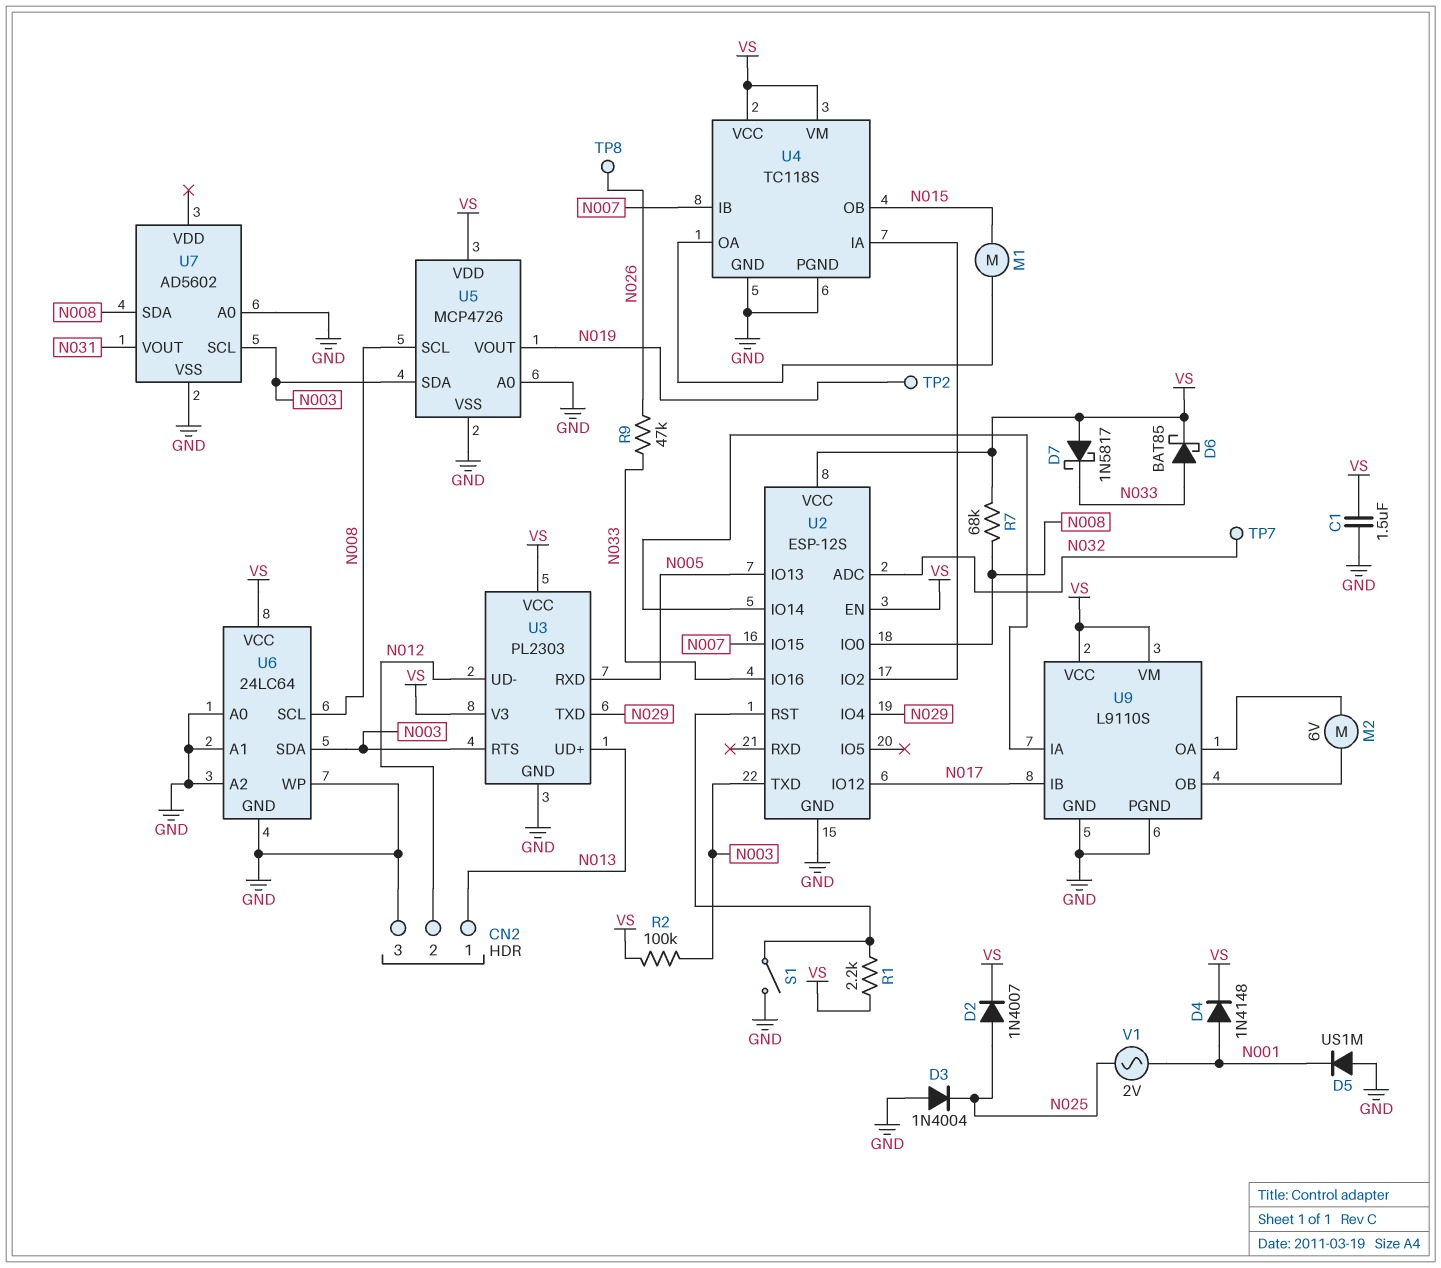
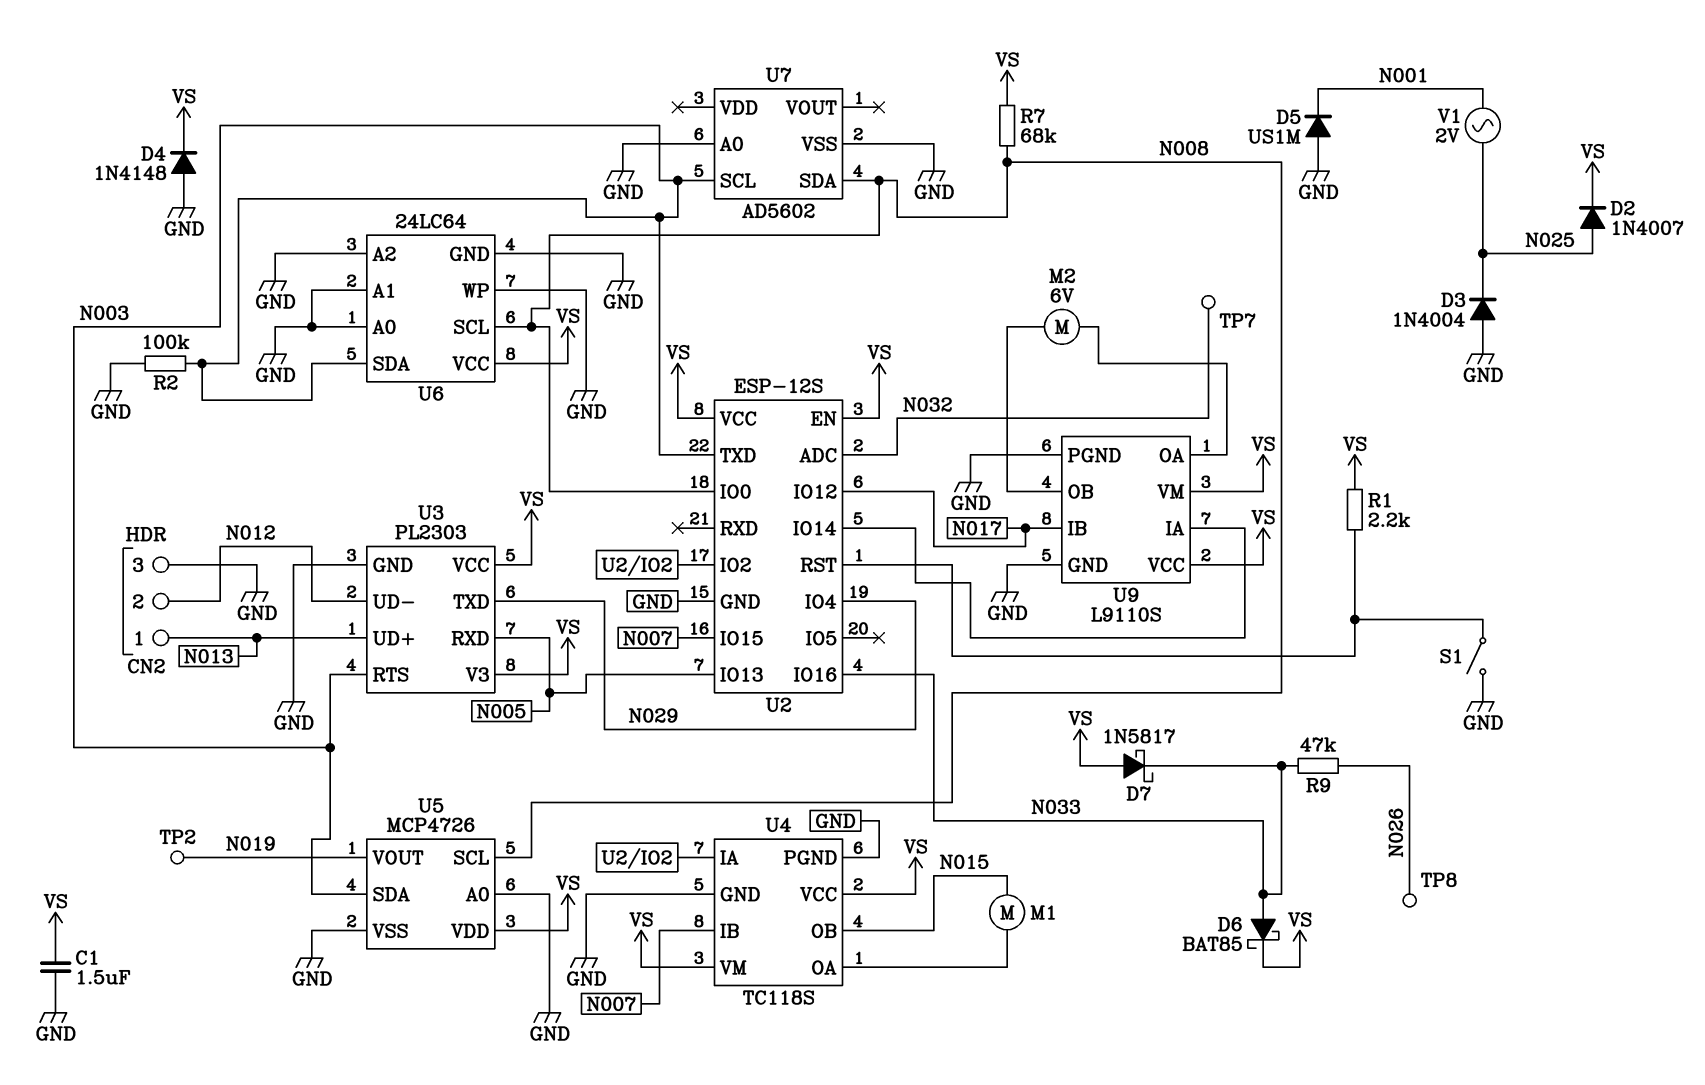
D4: diode 1N4148 (A N001, K VS) -> diode 1N4148 (A GND, K VS)
R2: 100k (N003, VS) -> 100k (GND, N003)
U7 pin VOUT: N031 -> none

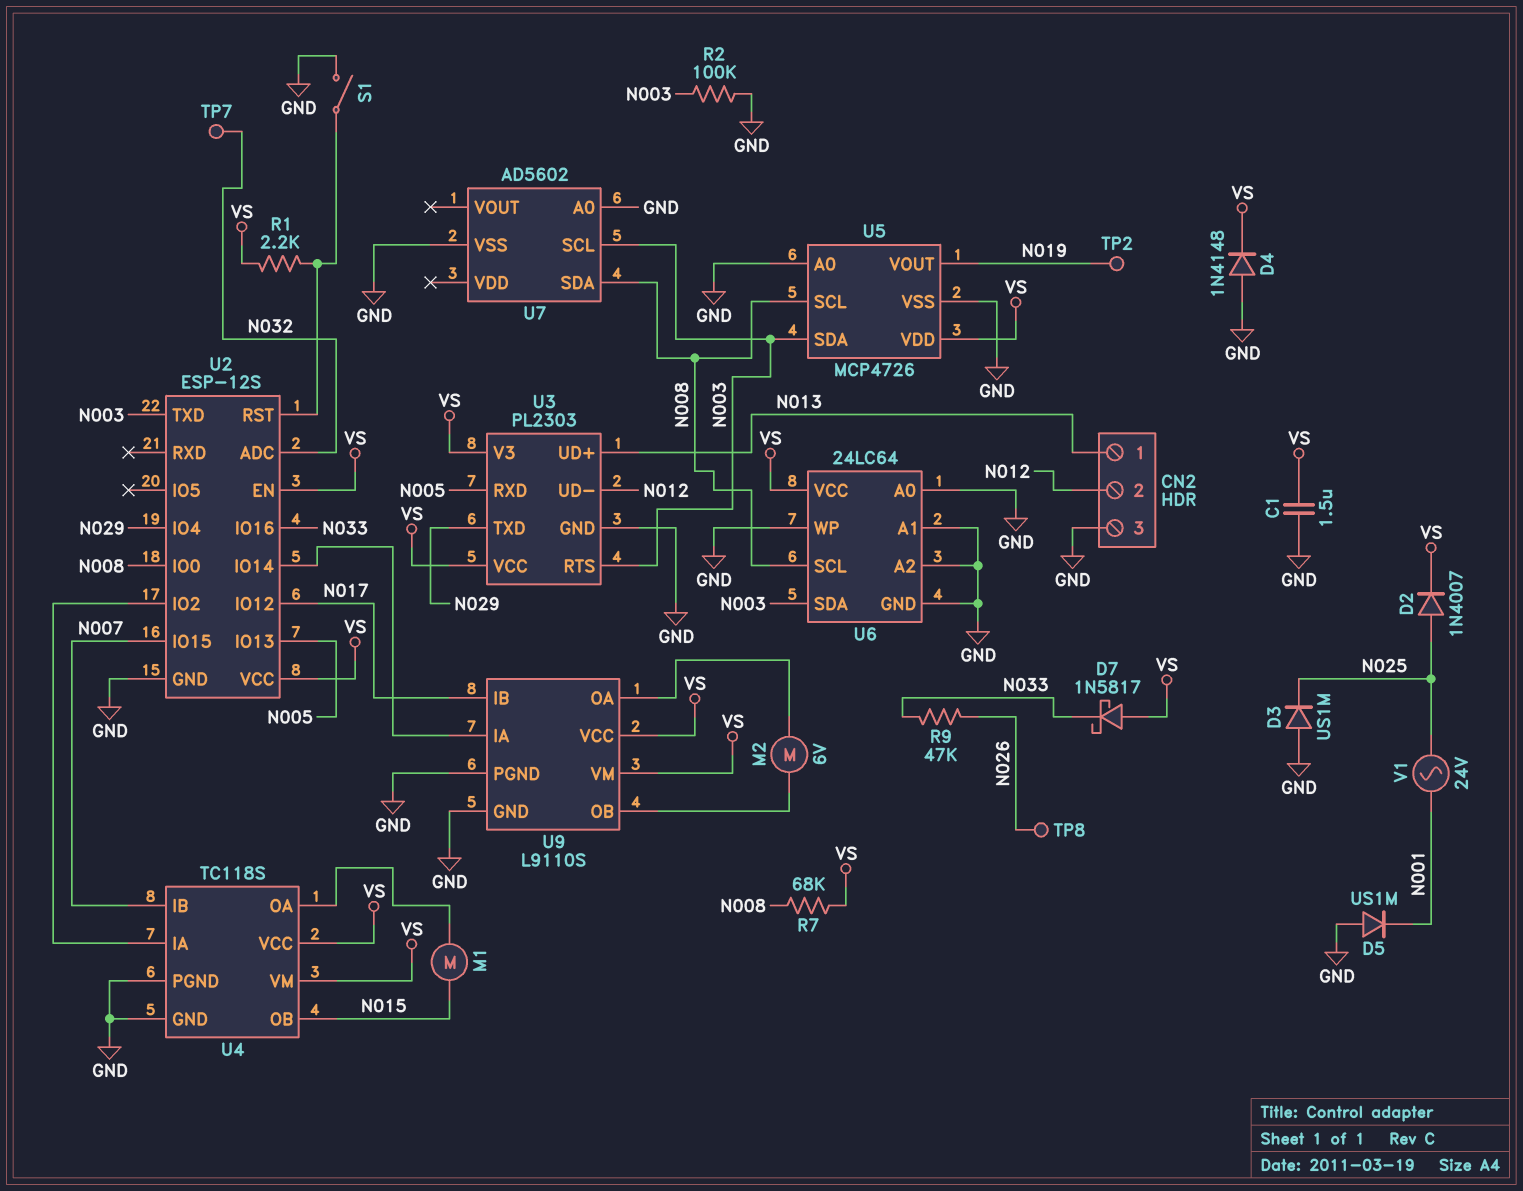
D3: diode 1N4004 (A GND, K N025) -> diode US1M (A GND, K N025)
D6: schottky BAT85 (A N033, K VS) -> none
V1: AC 2V (N001, N025) -> AC 24V (N001, N025)

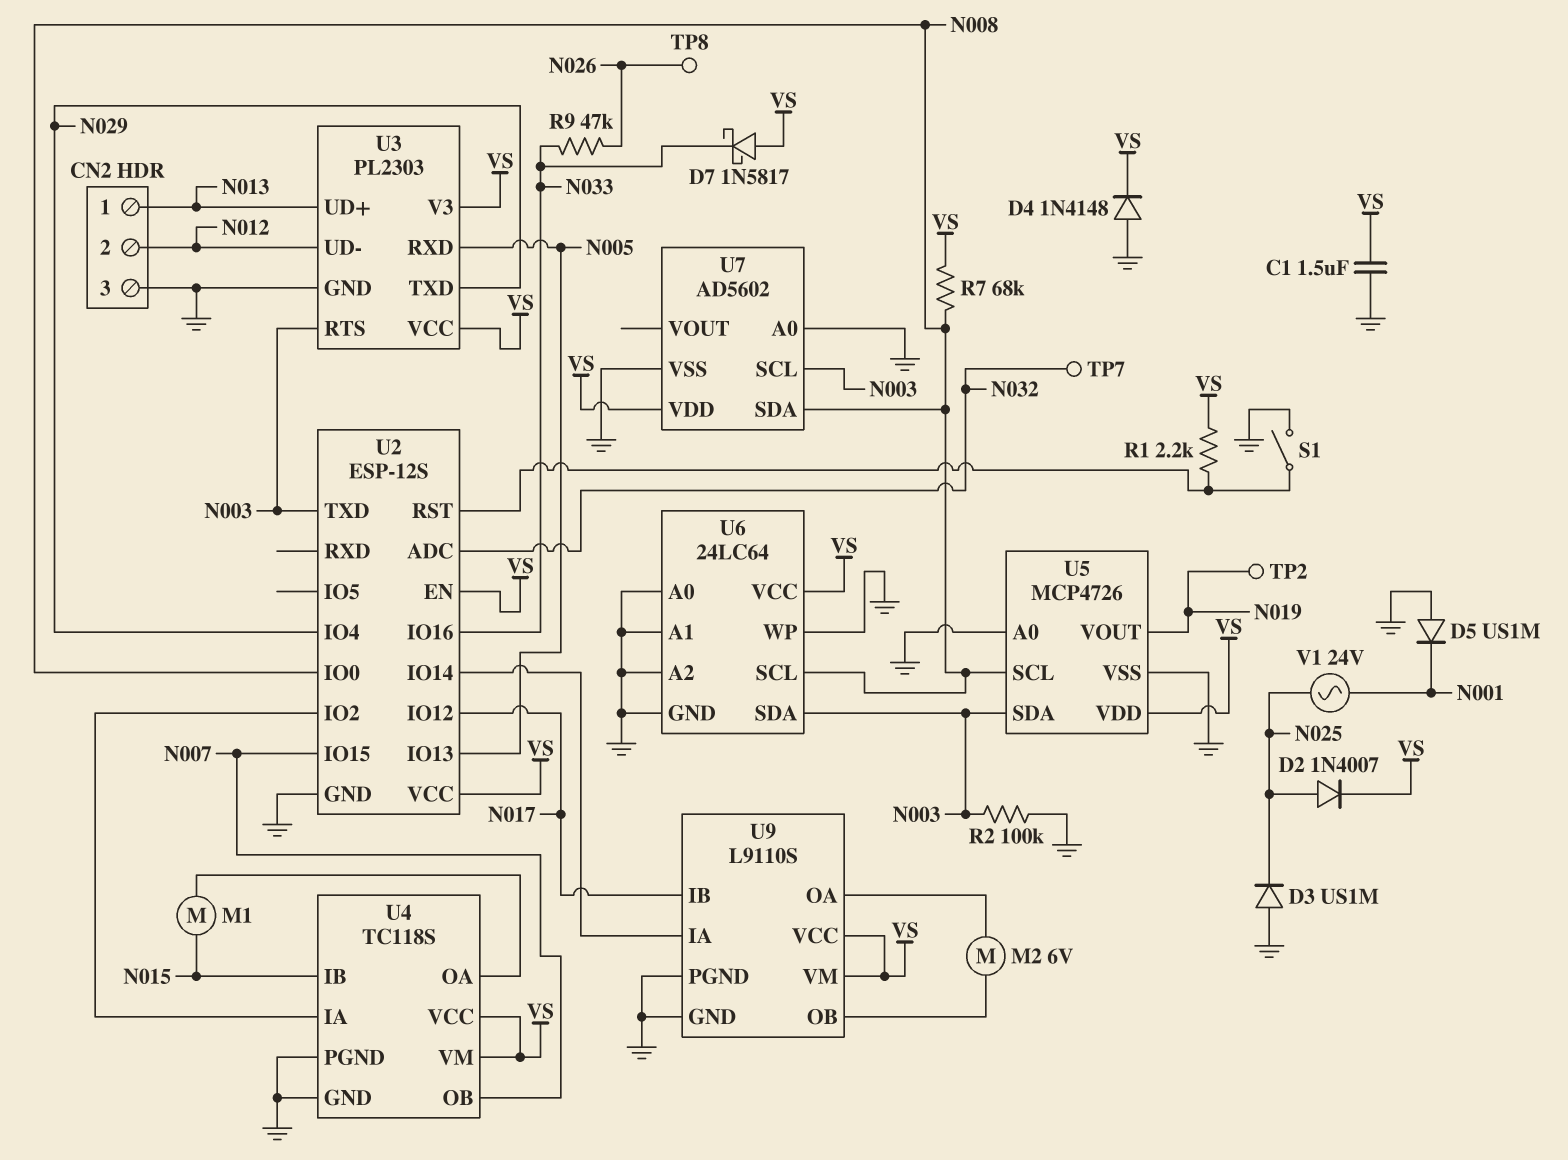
U4 pin IB: N007 -> N015
U4 pin OB: N015 -> N007
U7 pin VDD: none -> VS

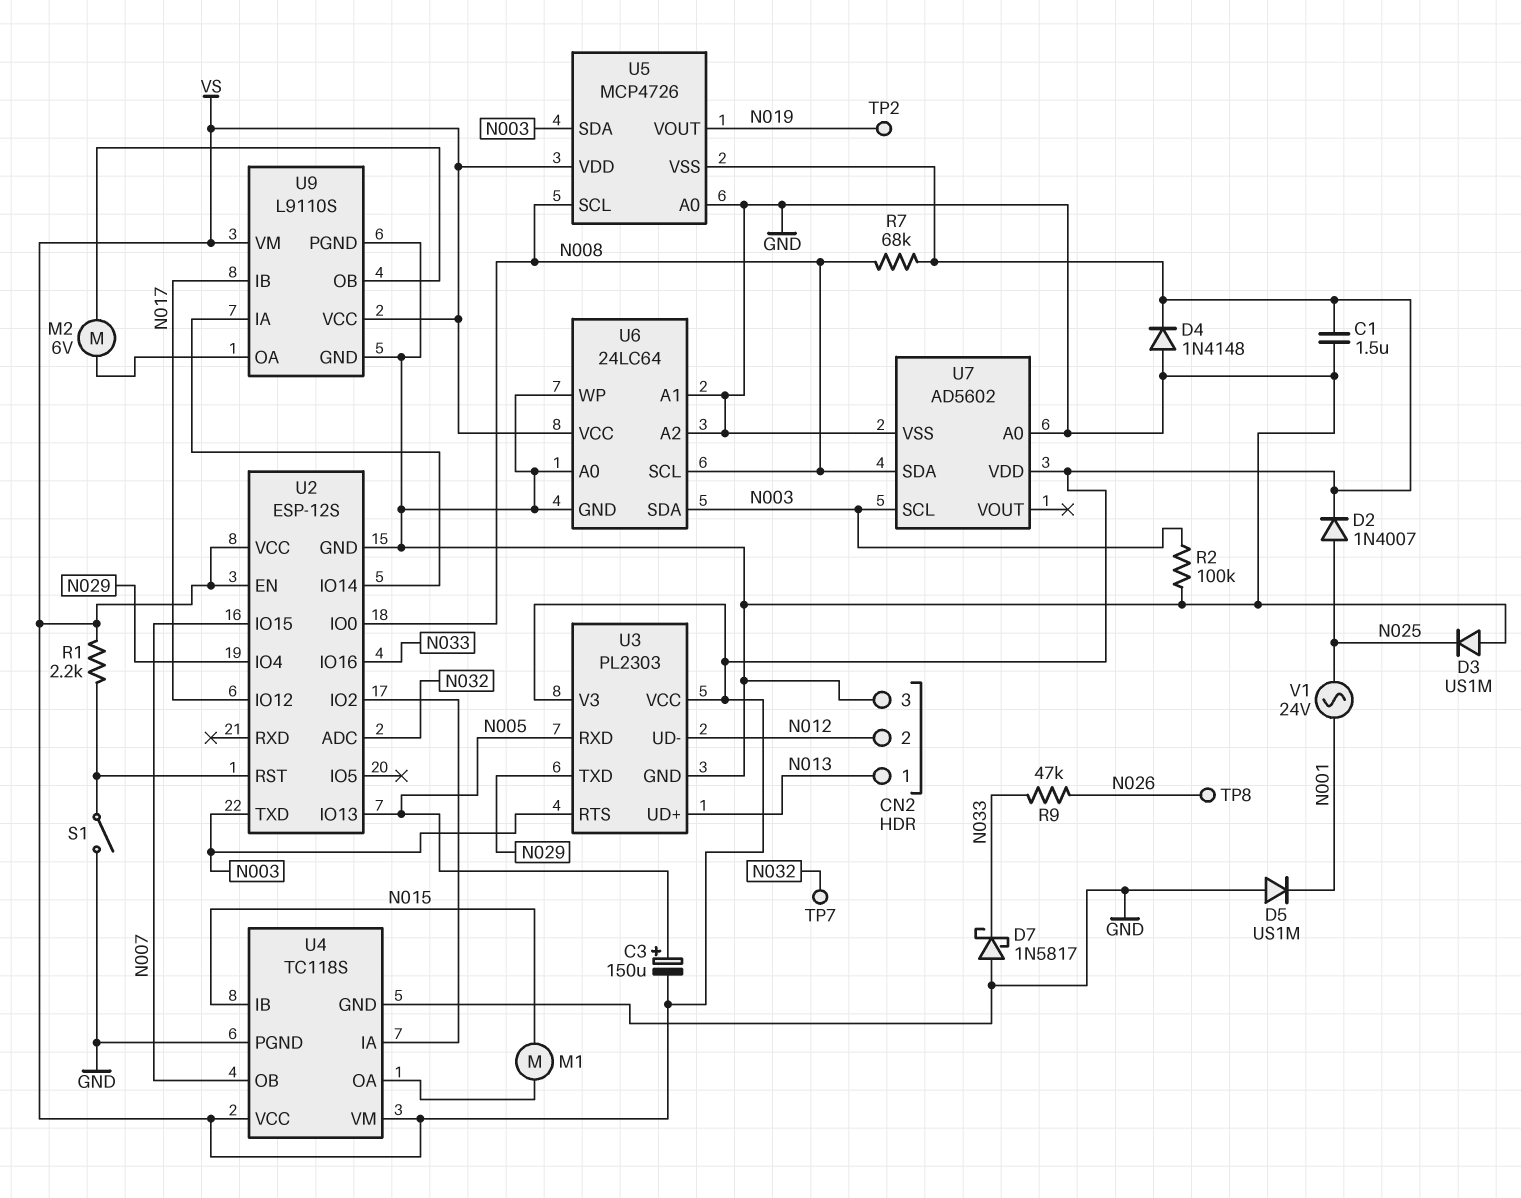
C3: none -> 150uF (plus N005, minus VS)
D7: schottky 1N5817 (A VS, K N033) -> schottky 1N5817 (A GND, K N033)
U5 pin VSS: GND -> VS

